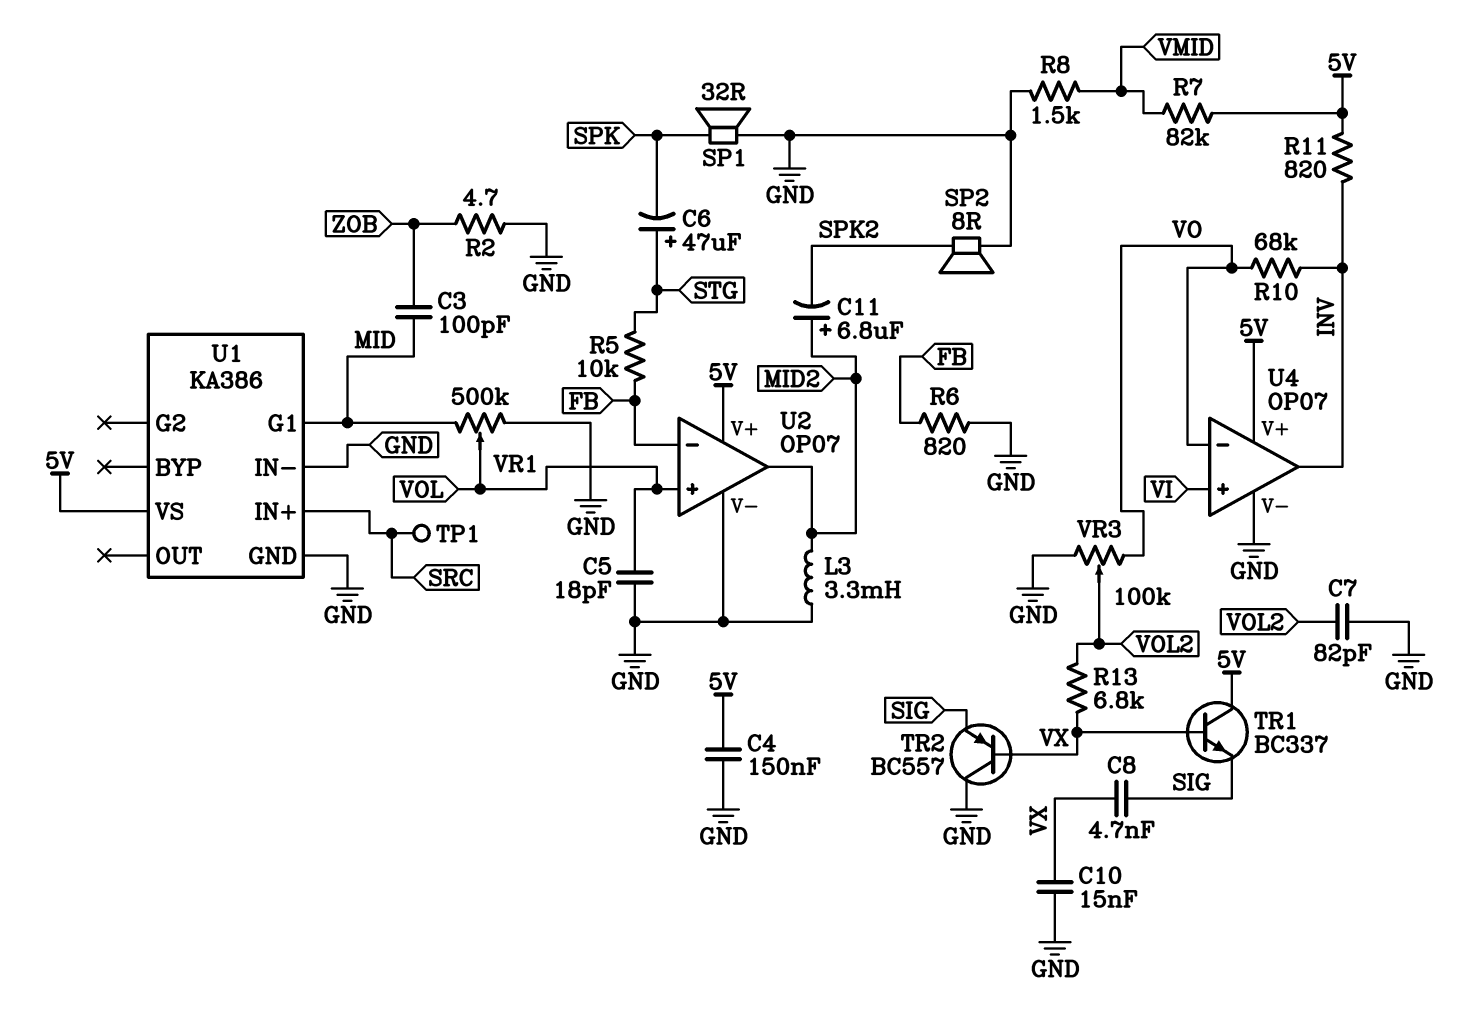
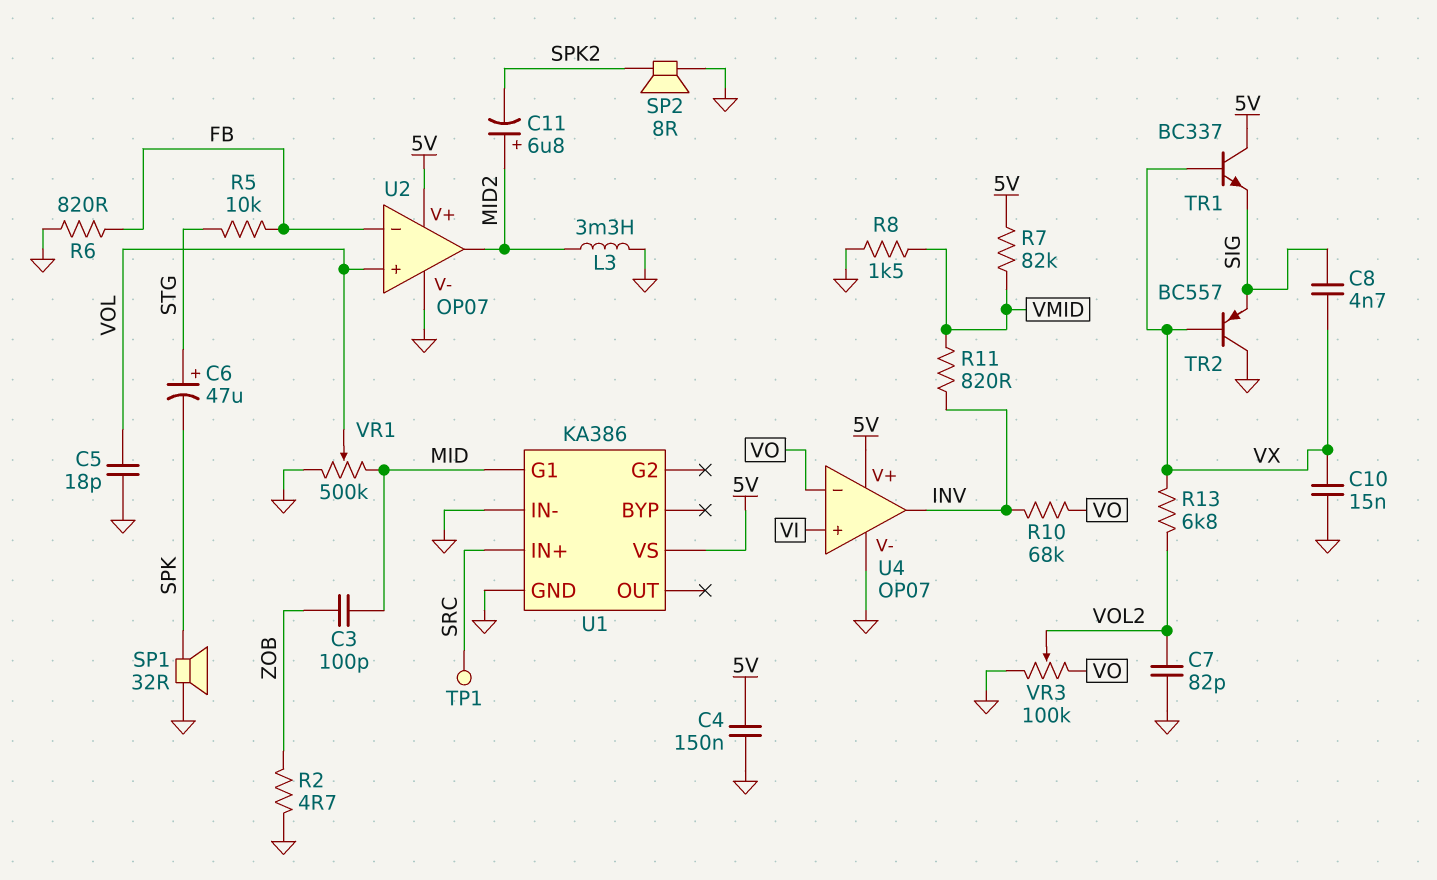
R11: 820 (5V, INV) -> 820 (INV, VMID)

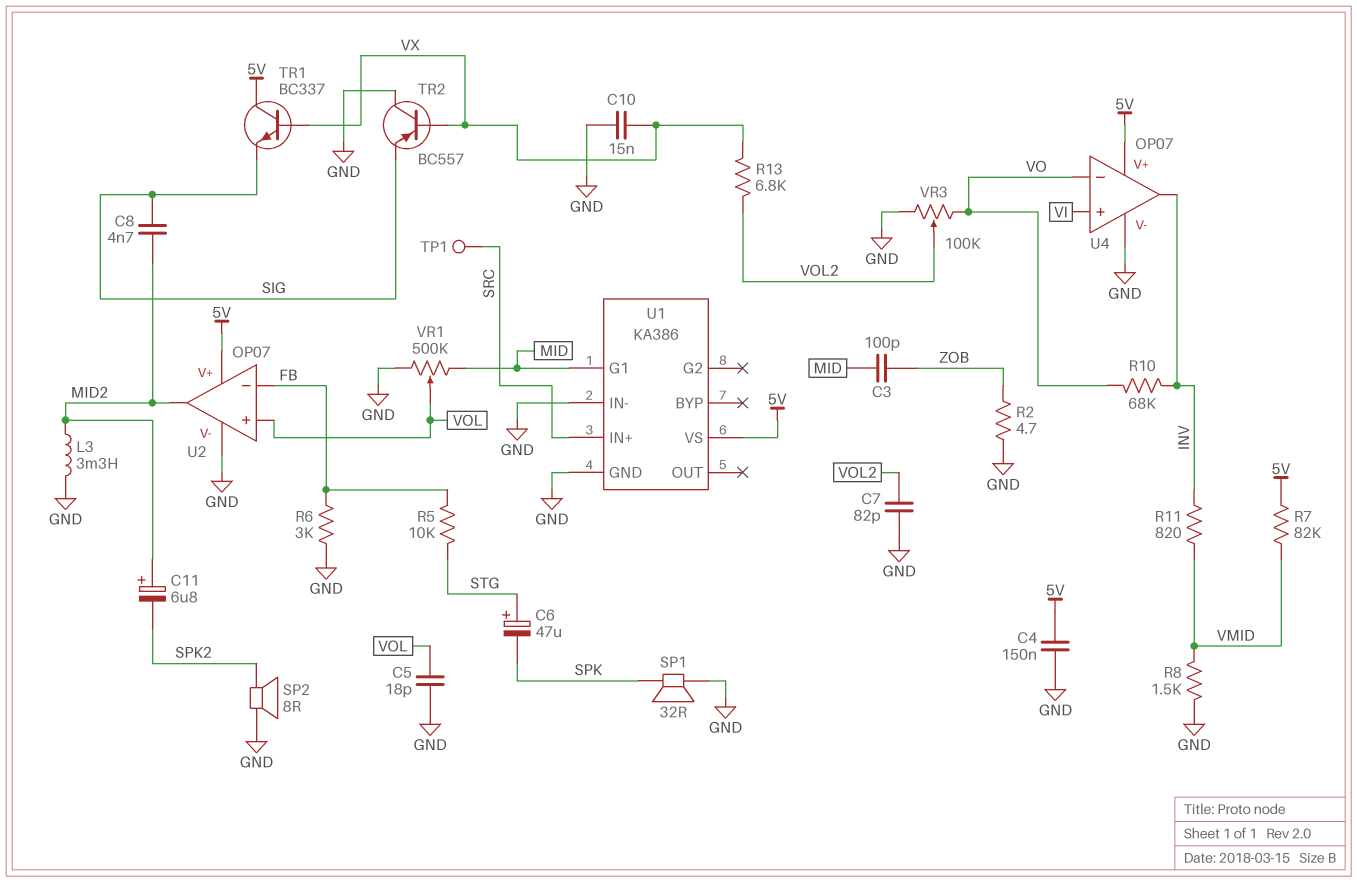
C8: 4.7nF (SIG, VX) -> 4.7nF (MID2, SIG)
R6: 820 (FB, GND) -> 3k (FB, GND)

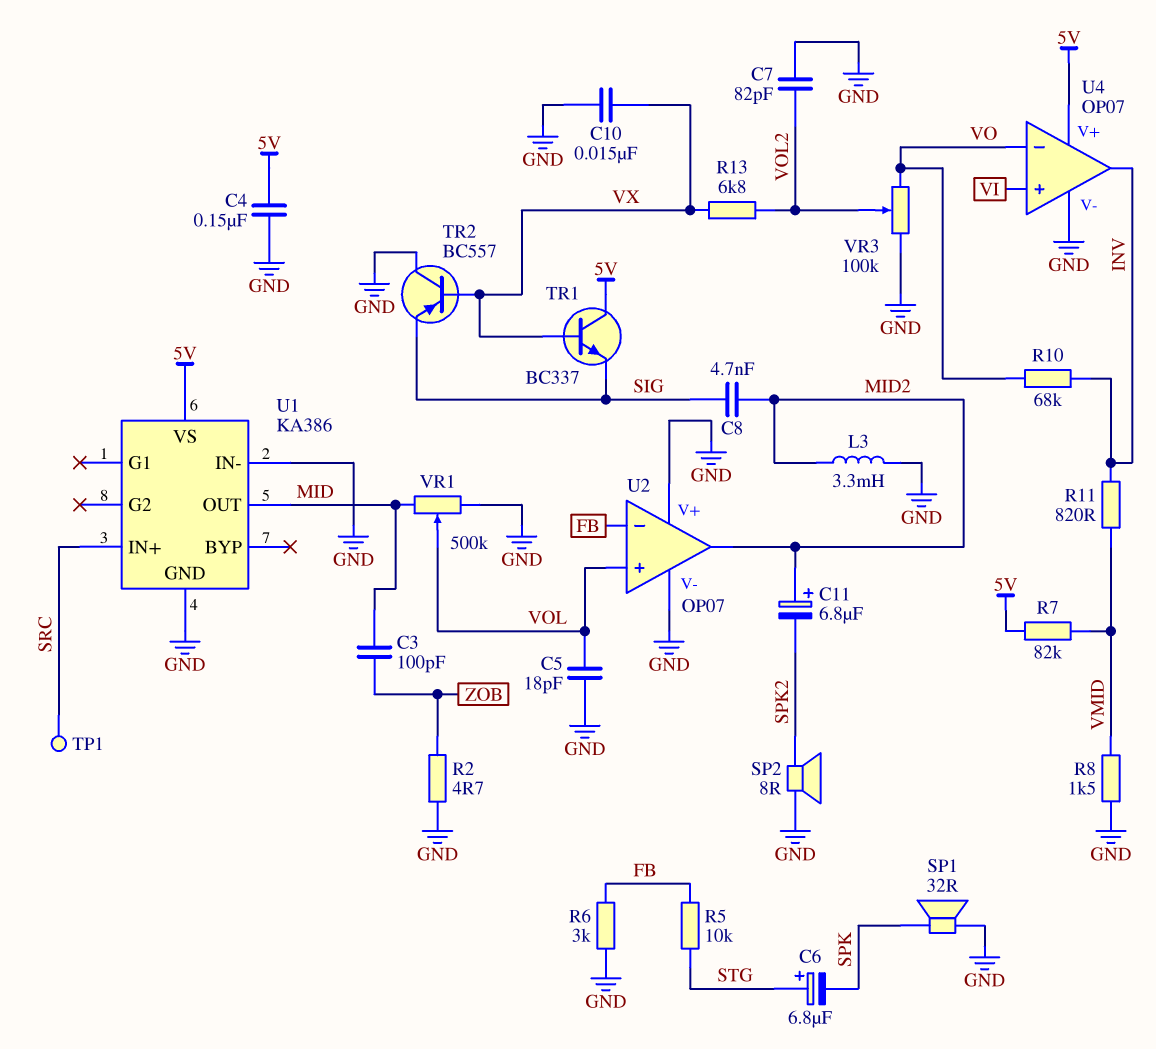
C6: 47uF (plus STG, minus SPK) -> 6.8uF (plus STG, minus SPK)
U1 pin G1: MID -> none
U1 pin OUT: none -> MID
U2 pin V+: 5V -> GND

